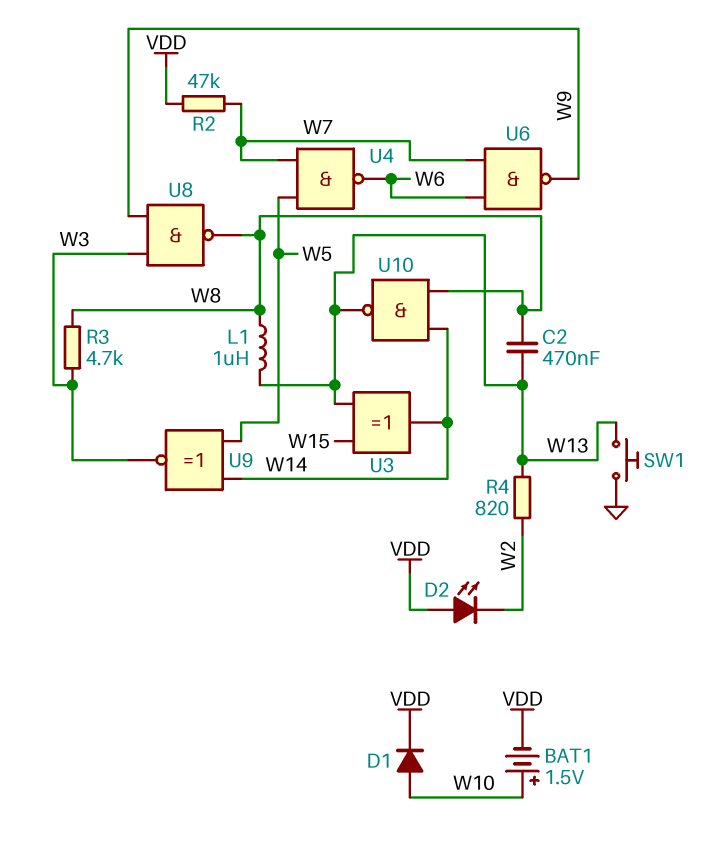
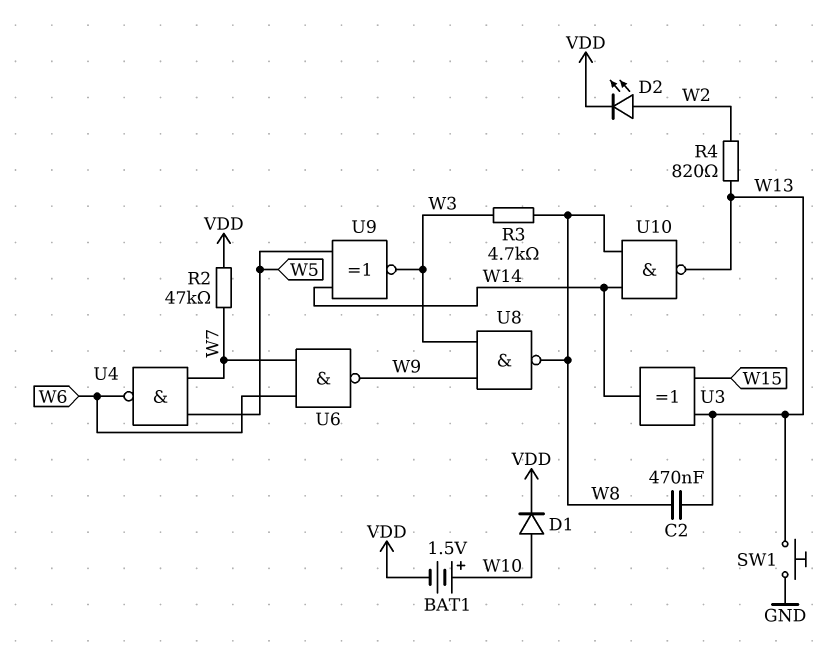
D2: LED (A VDD, K W2) -> LED (A W2, K VDD)
L1: 1uH (W8, W13) -> none

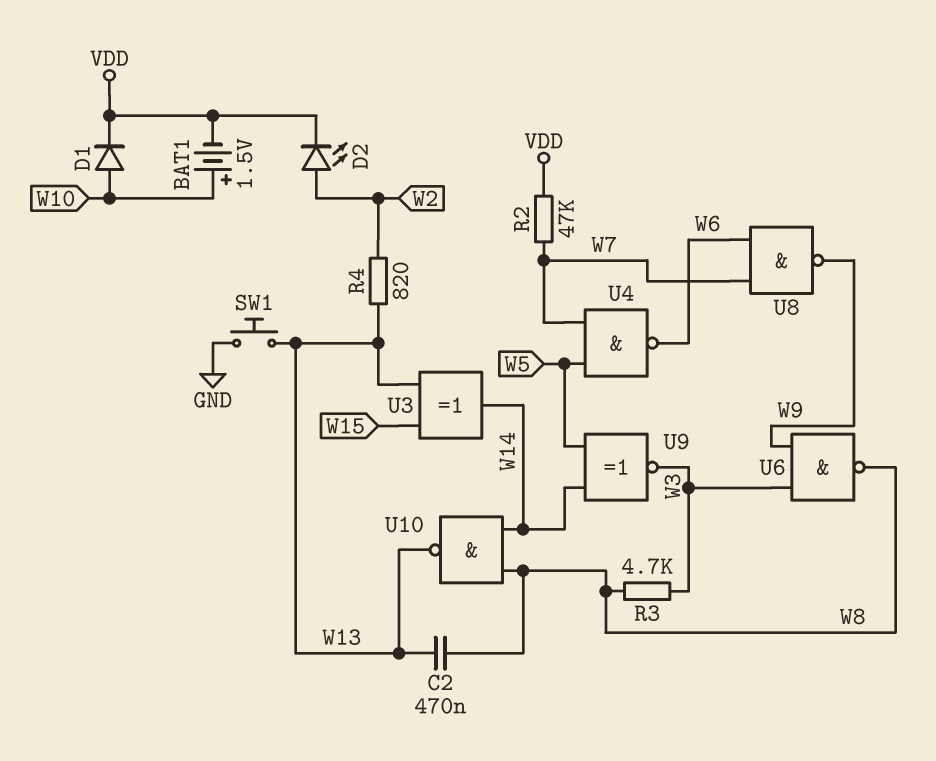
U6: NAND (in W6, in W7, out W9) -> NAND (in W3, in W9, out W8)
U8: NAND (in W3, in W9, out W8) -> NAND (in W6, in W7, out W9)

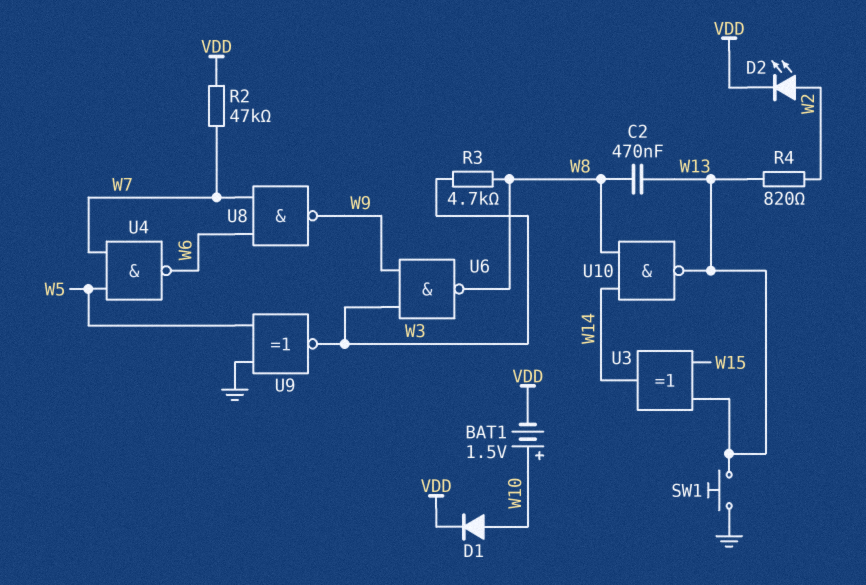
U9: XNOR (in W5, in W14, out W3) -> XNOR (in GND, in W5, out W3)

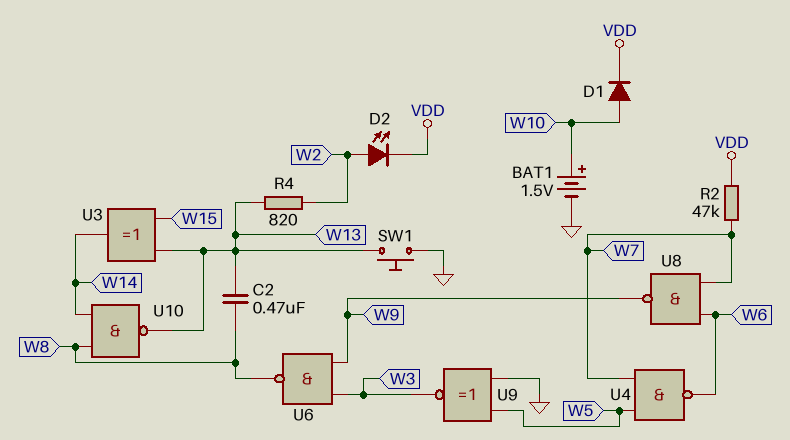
BAT1: 1.5V (plus W10, minus VDD) -> 1.5V (plus W10, minus GND)
R3: 4.7k (W3, W8) -> none

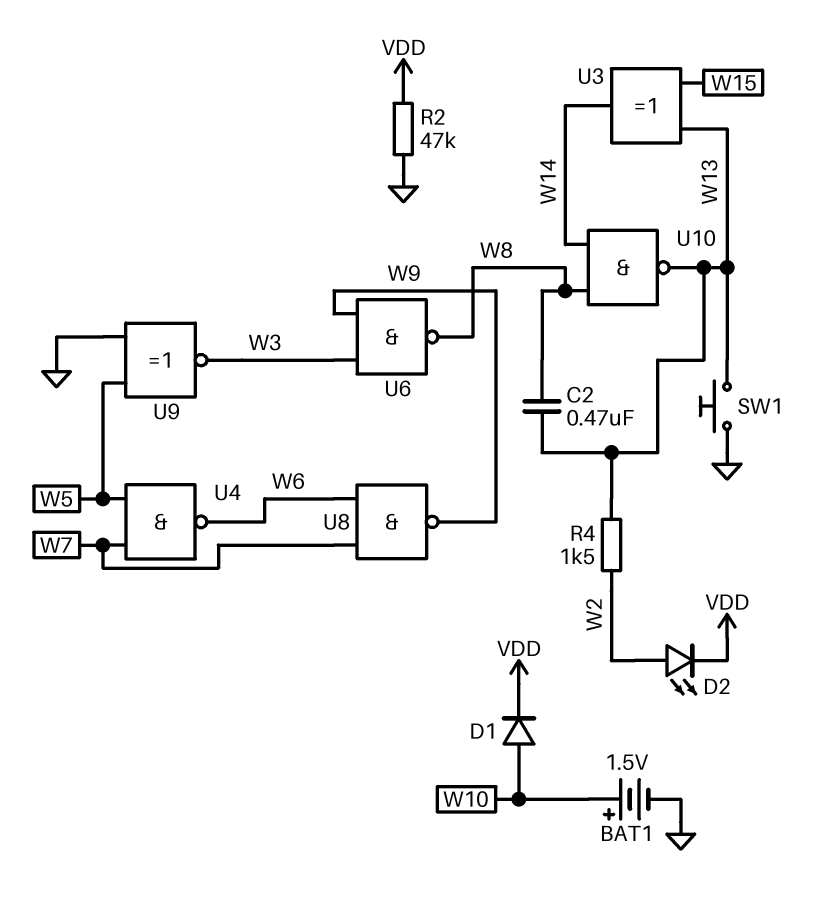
R2: 47k (VDD, W7) -> 47k (GND, VDD)
R4: 820 (W2, W13) -> 1.5k (W2, W13)

